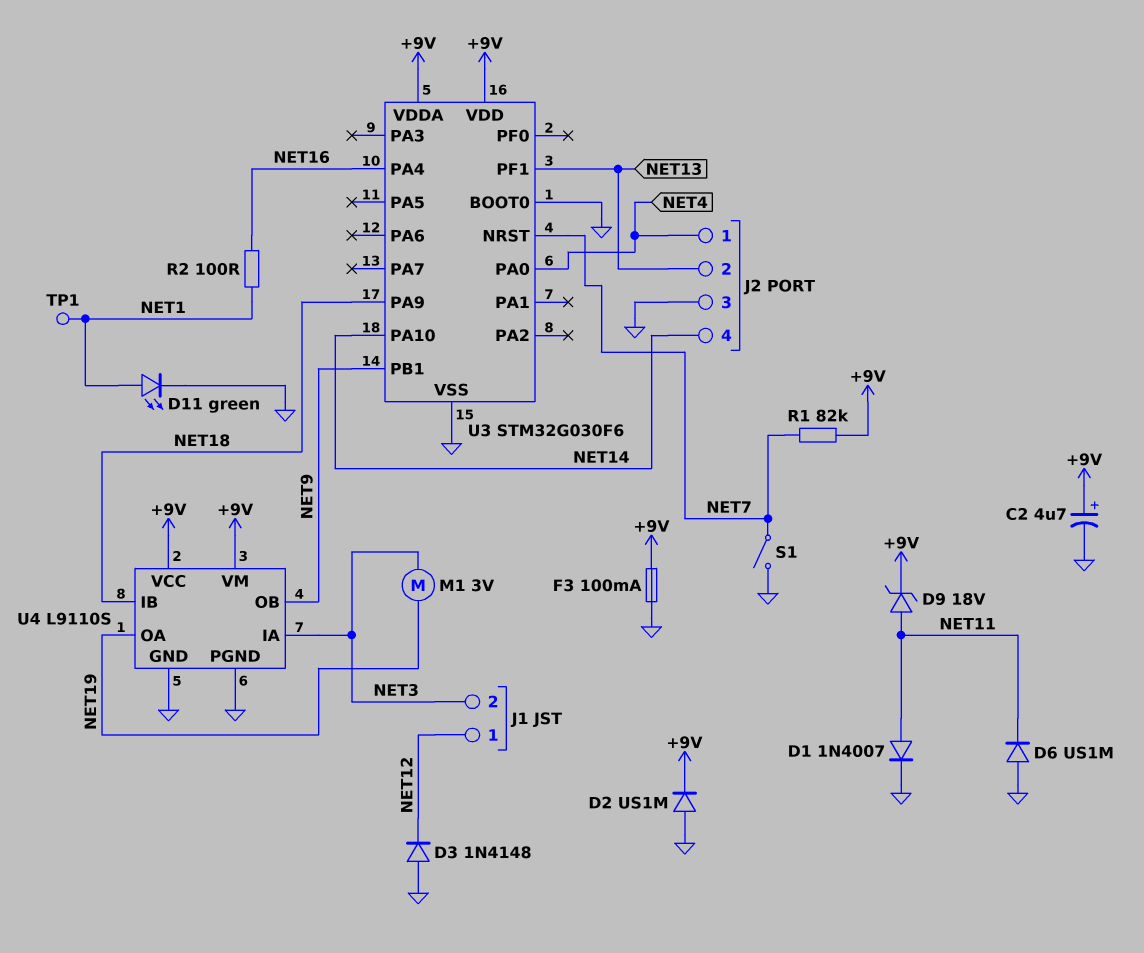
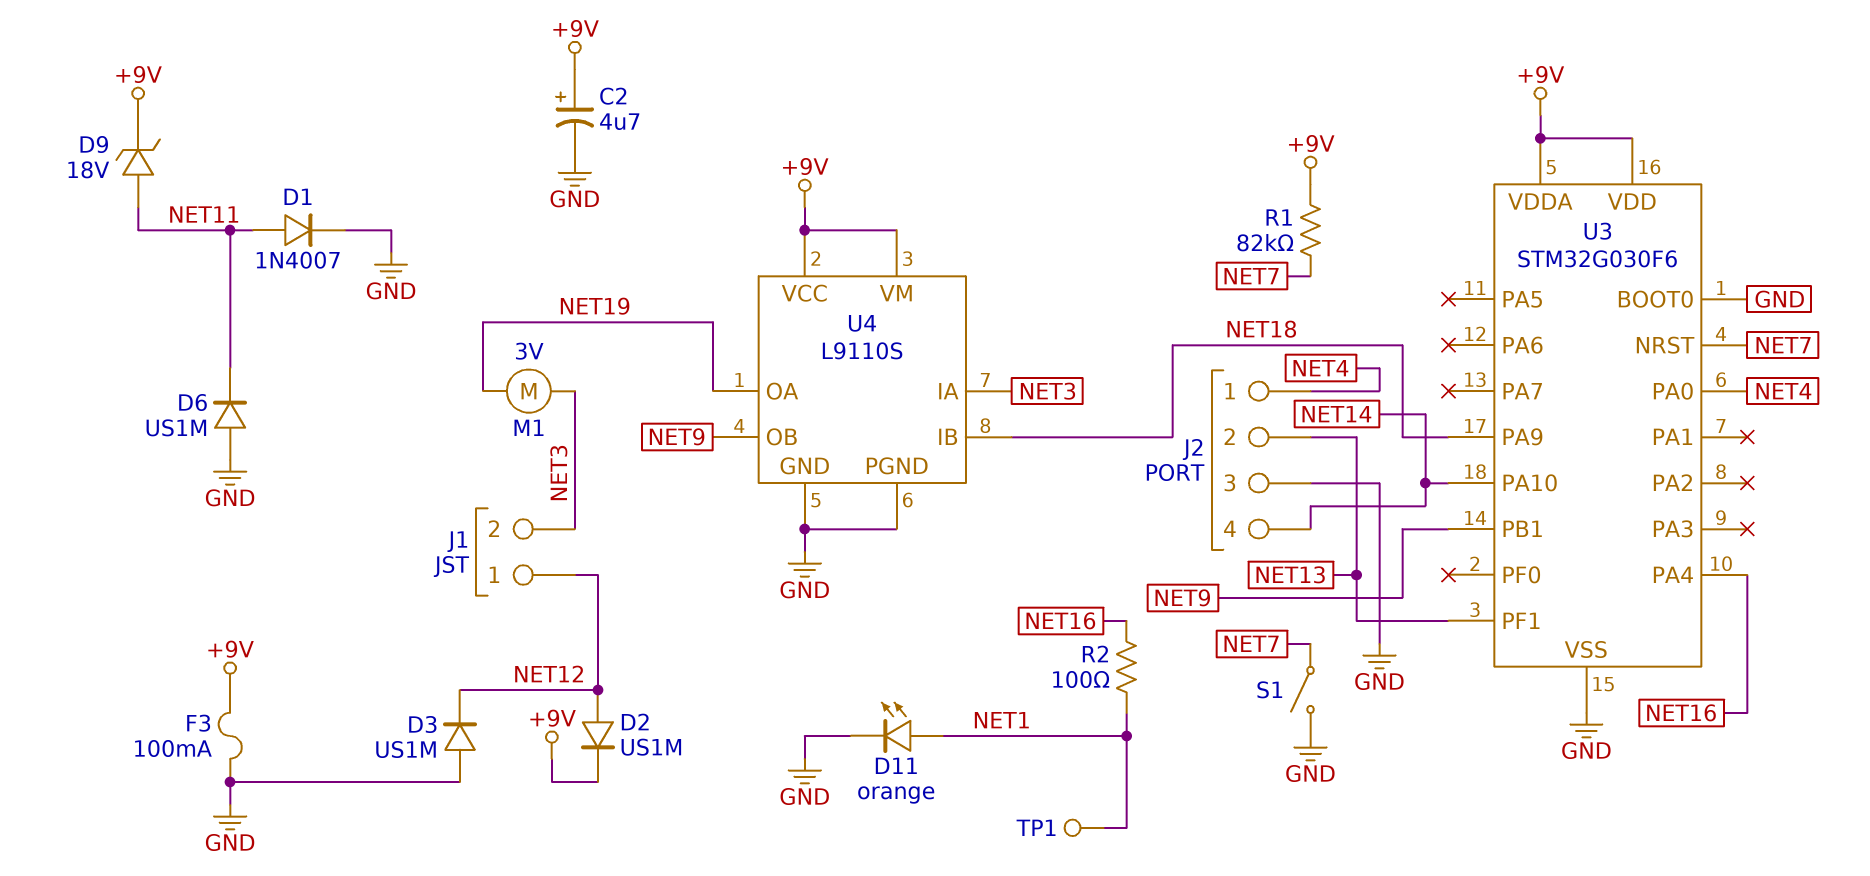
D2: diode US1M (A GND, K +9V) -> diode US1M (A NET12, K +9V)
D3: diode 1N4148 (A GND, K NET12) -> diode US1M (A GND, K NET12)
D11: LED green (A NET1, K GND) -> LED orange (A NET1, K GND)

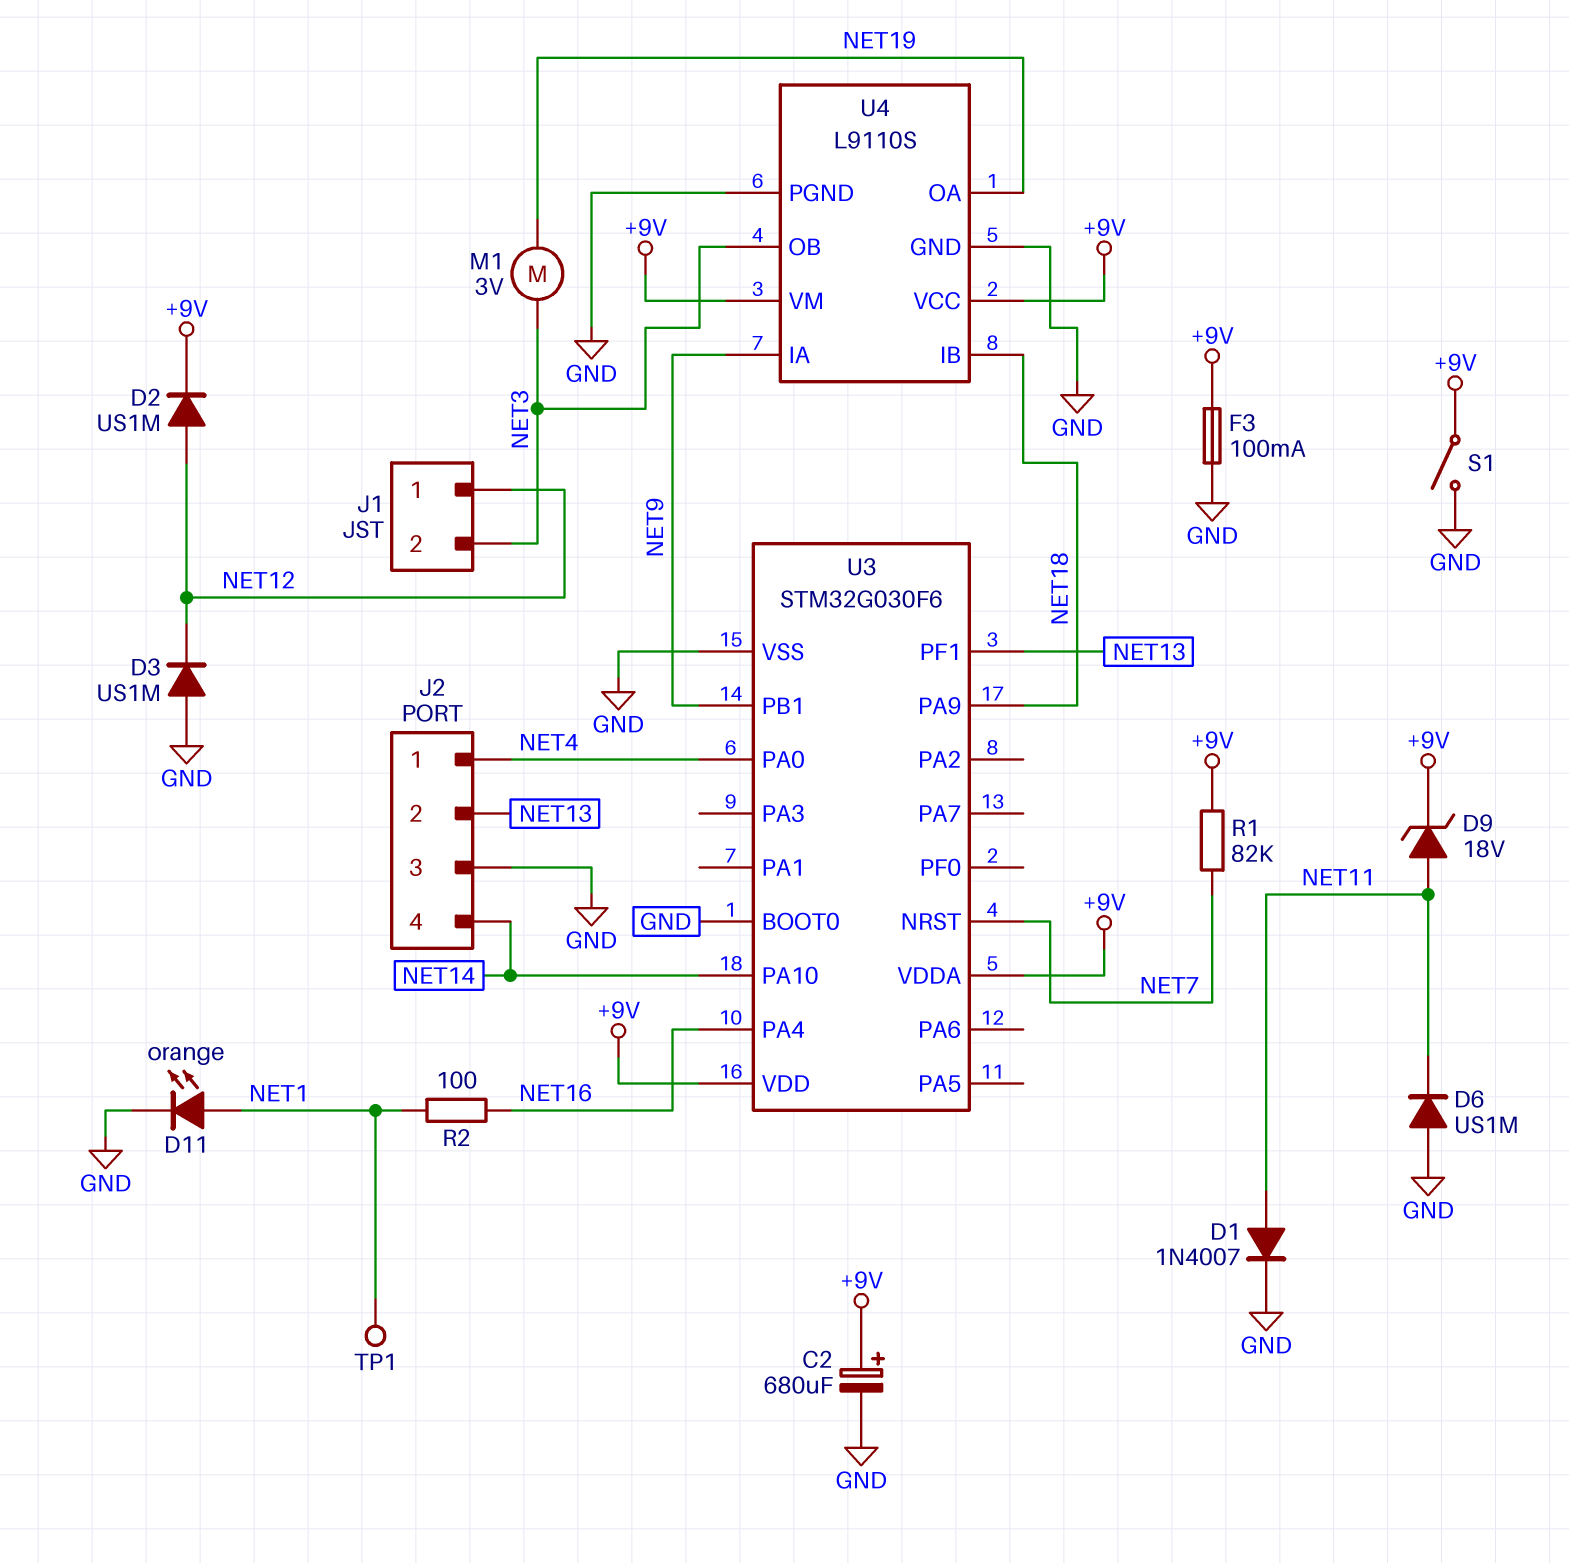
C2: 4.7uF (plus +9V, minus GND) -> 680uF (plus +9V, minus GND)
S1: switch (GND, NET7) -> switch (+9V, GND)
U4 pin IA: NET3 -> NET9
U4 pin OB: NET9 -> NET3

